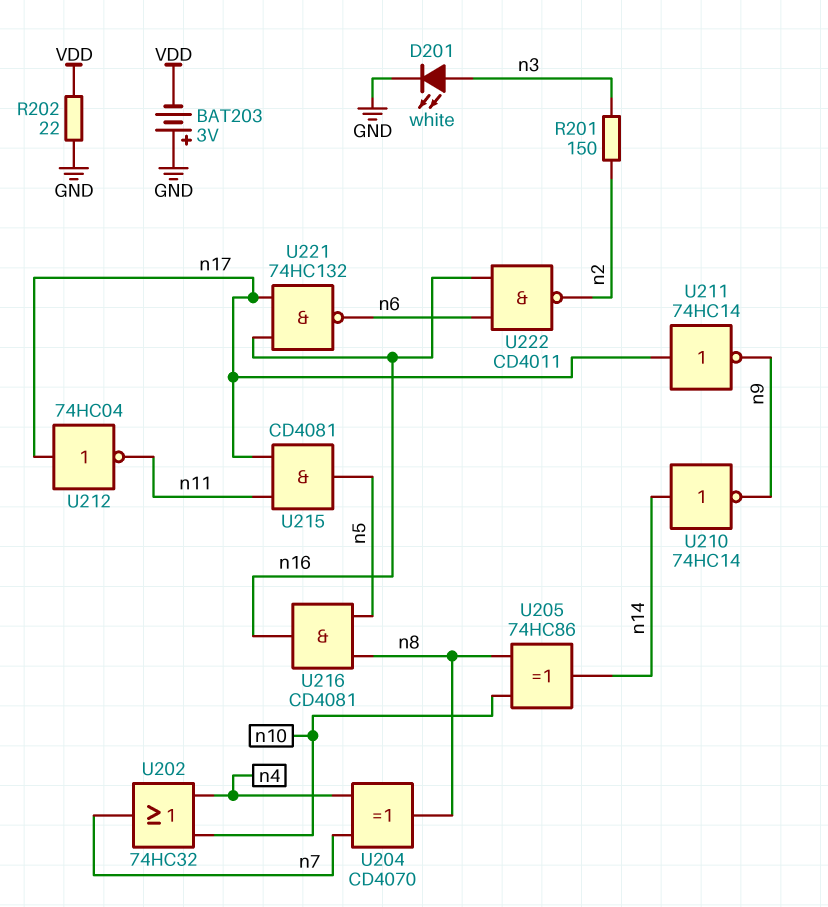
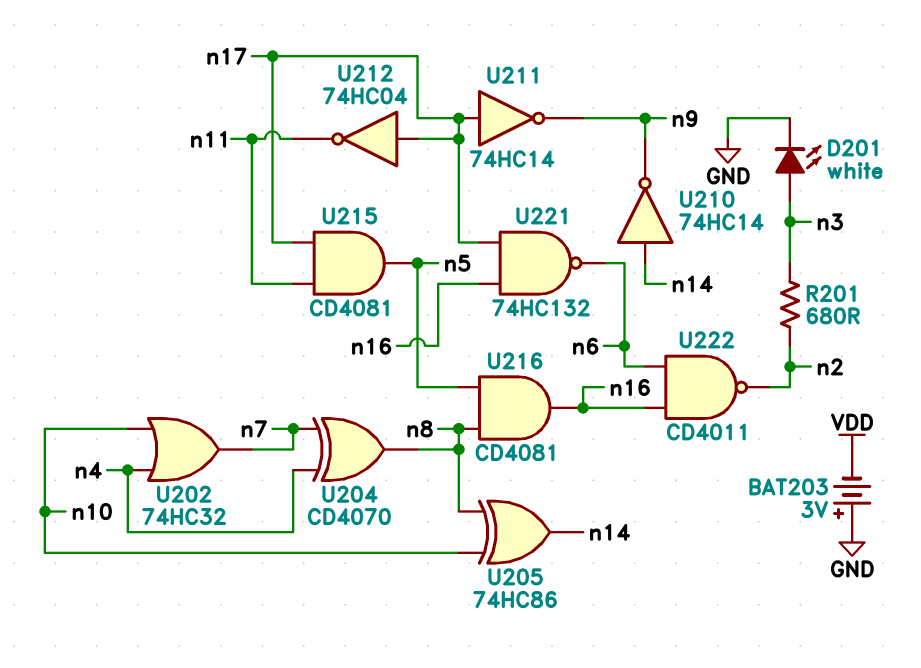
R201: 150 (n2, n3) -> 680 (n2, n3)
R202: 22 (GND, VDD) -> none

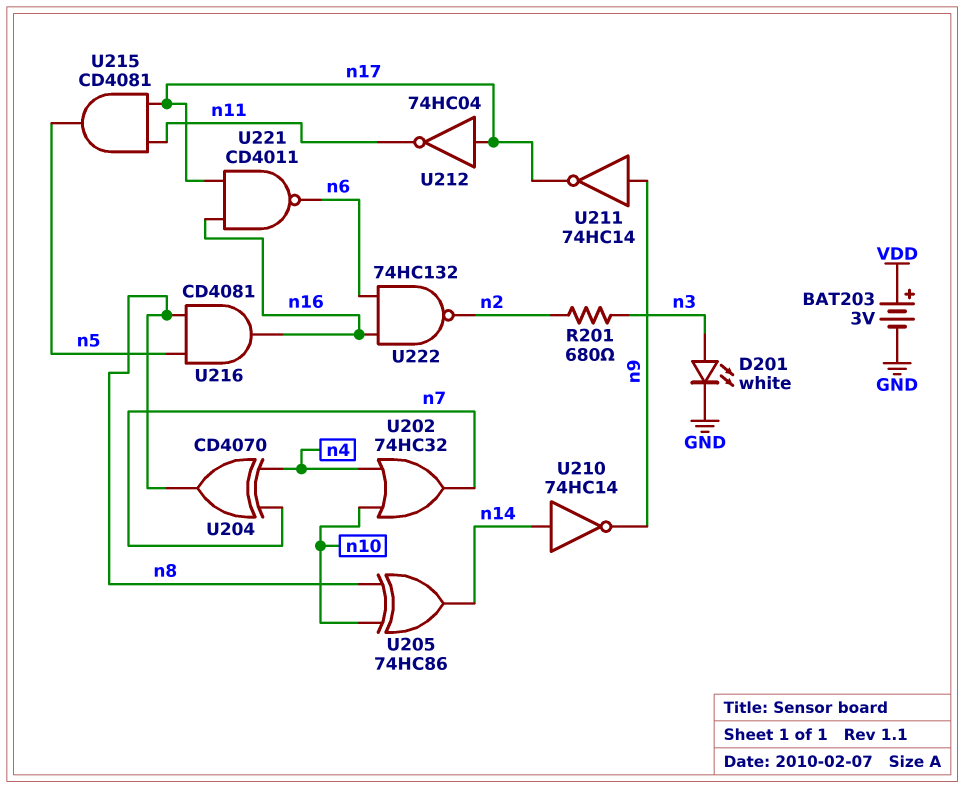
BAT203: 3V (plus GND, minus VDD) -> 3V (plus VDD, minus GND)
U211: NOT 74HC14 (in n17, out n9) -> NOT 74HC14 (in n9, out n17)
U221: NAND 74HC132 (in n16, in n17, out n6) -> NAND CD4011 (in n16, in n17, out n6)
U222: NAND CD4011 (in n6, in n16, out n2) -> NAND 74HC132 (in n6, in n16, out n2)

